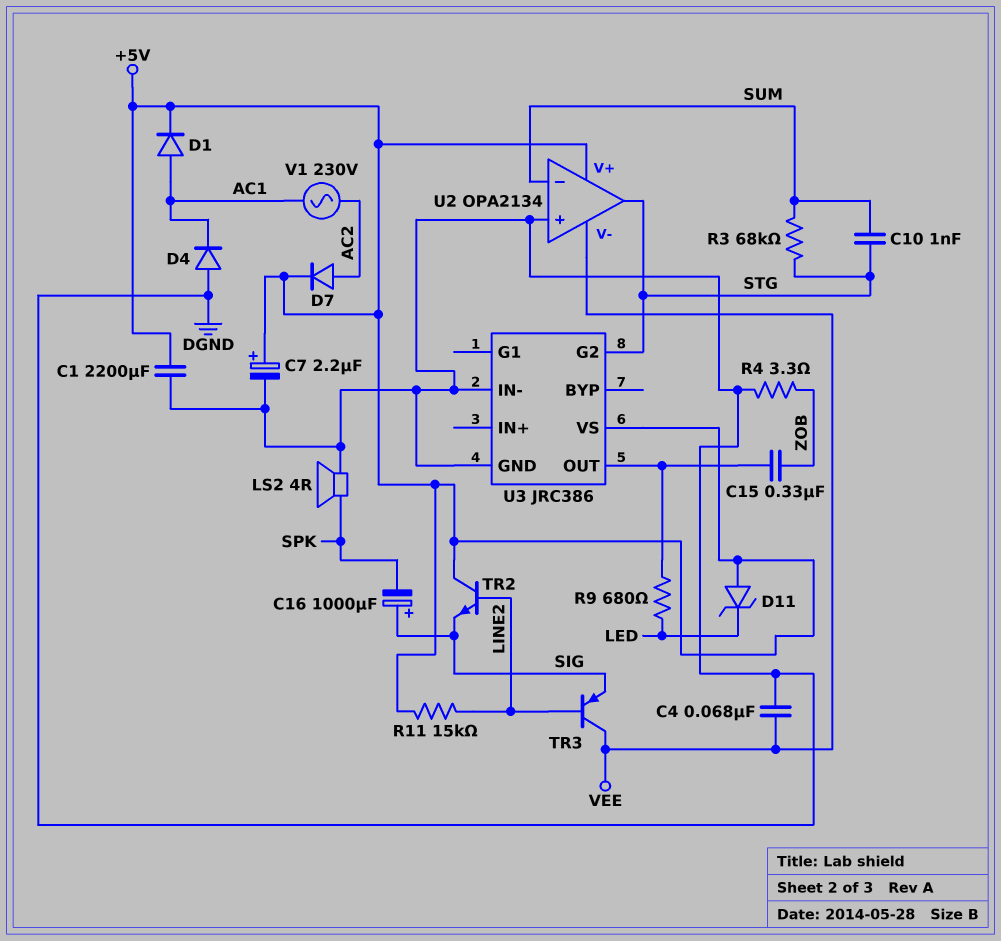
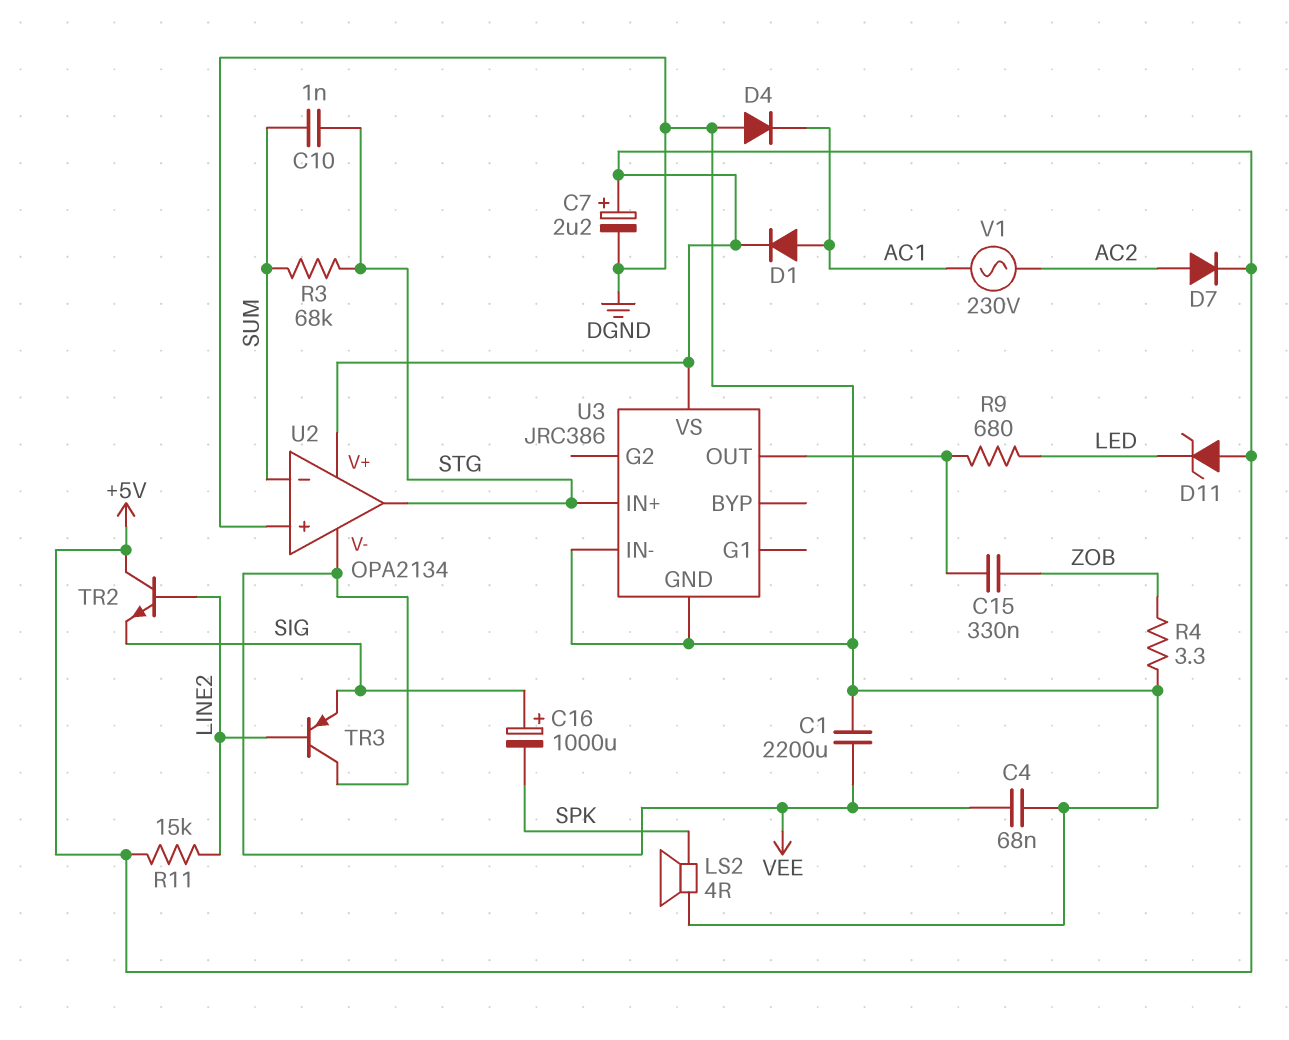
C1: 2200uF (+5V, DGND) -> 2200uF (DGND, VEE)
U3 pin G2: STG -> none
U3 pin IN+: none -> STG

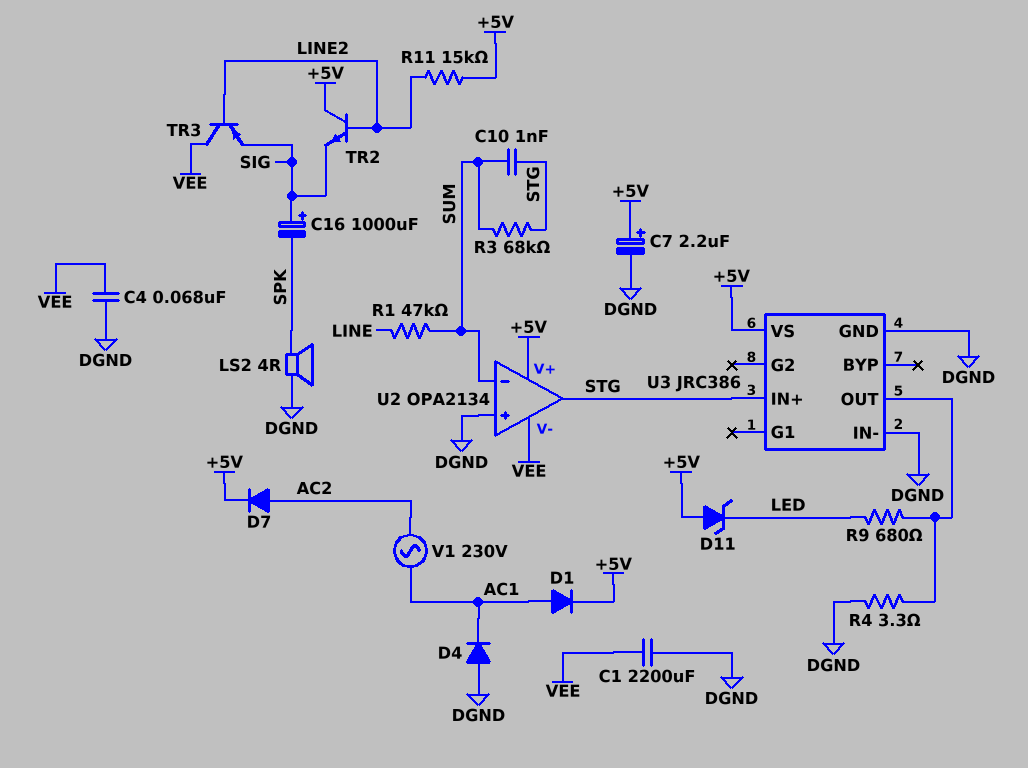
C15: 330nF (U3/OUT, ZOB) -> none
R1: none -> 47k (LINE, SUM)
R4: 3.3 (DGND, ZOB) -> 3.3 (DGND, U3/OUT)

